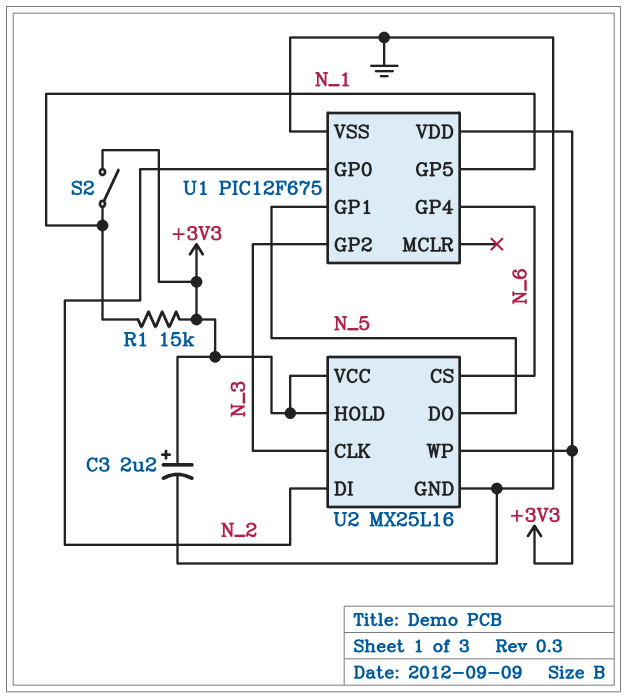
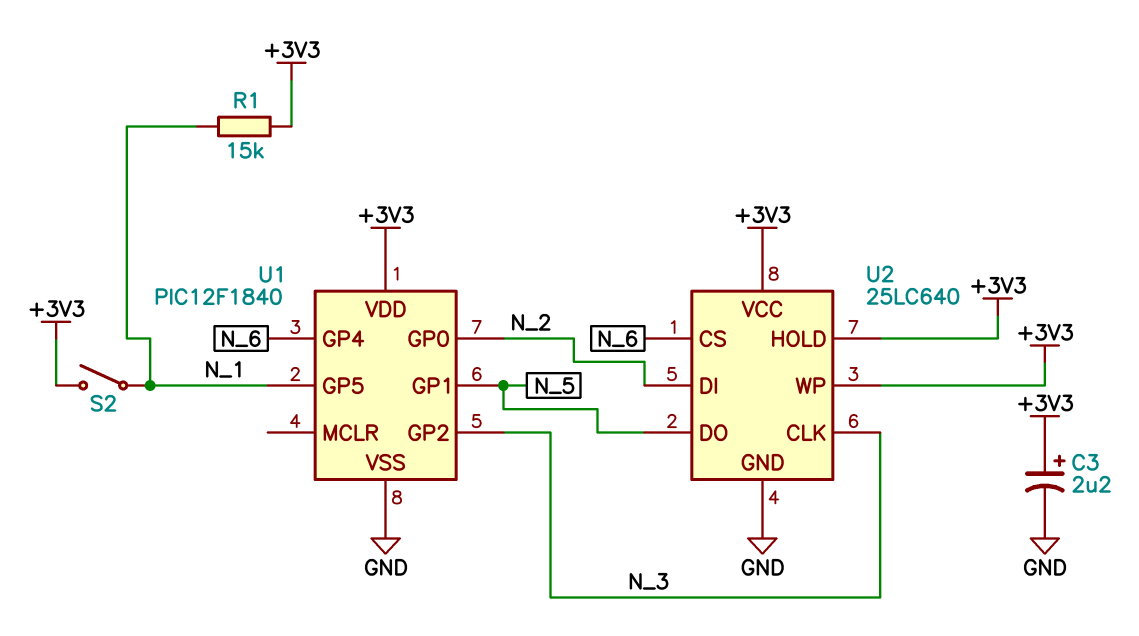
U1: PIC12F675 -> PIC12F1840
U2: MX25L16 -> 25LC640

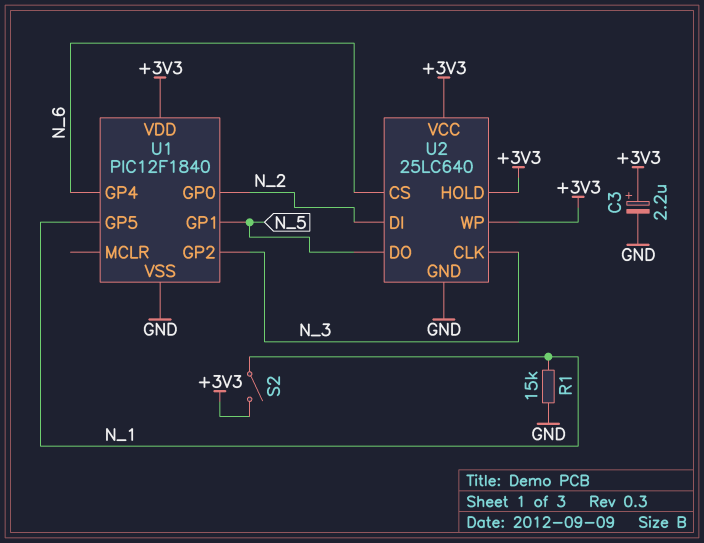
R1: 15k (+3V3, N_1) -> 15k (GND, N_1)

